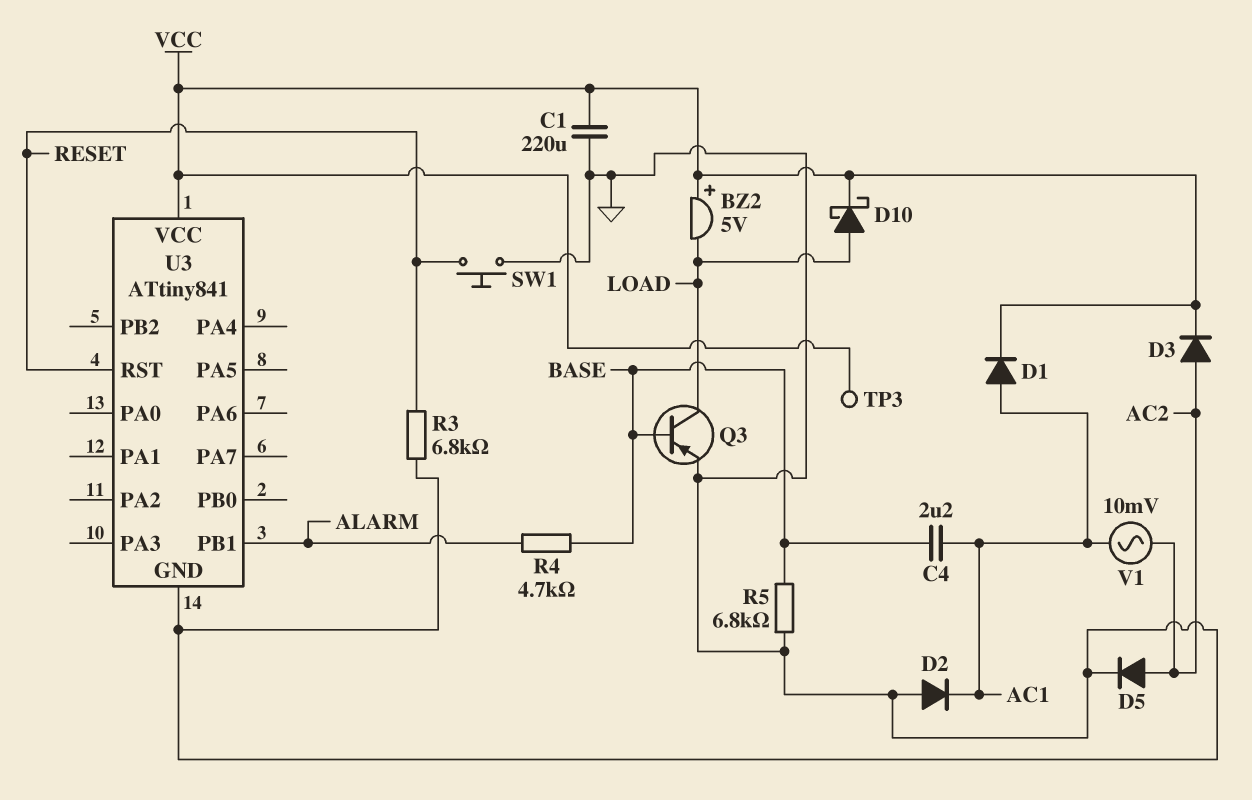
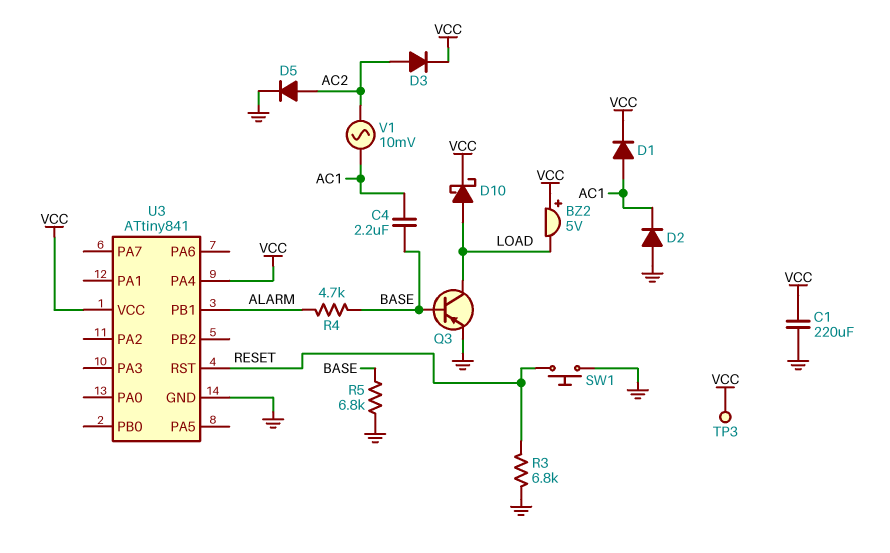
U3 pin PA4: none -> VCC

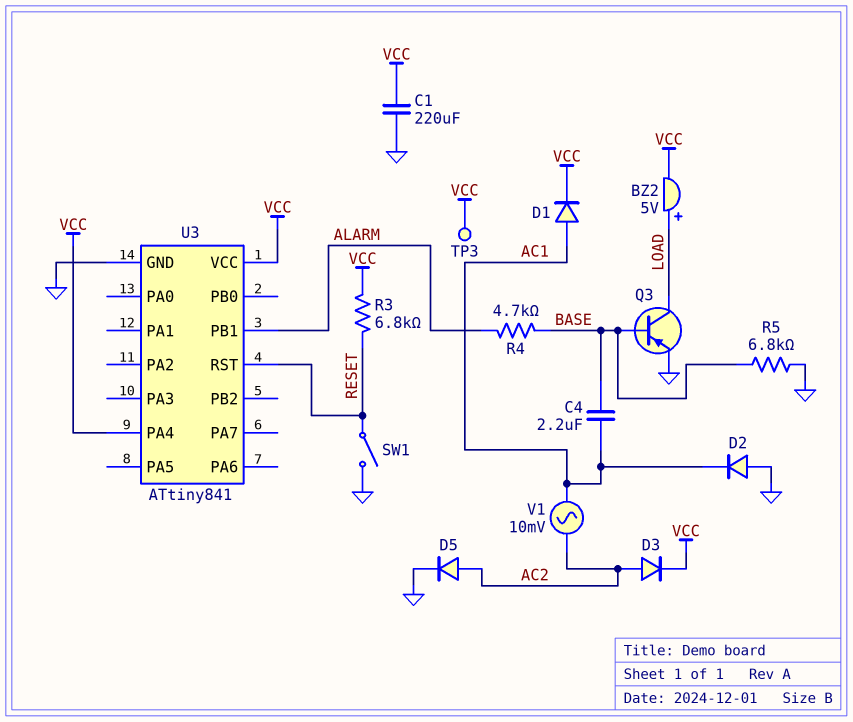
BZ2: buzzer 5V (plus VCC, minus LOAD) -> buzzer 5V (plus LOAD, minus VCC)
D10: schottky (A LOAD, K VCC) -> none
R3: 6.8k (GND, RESET) -> 6.8k (RESET, VCC)
SW1: button (GND, RESET) -> switch (GND, RESET)

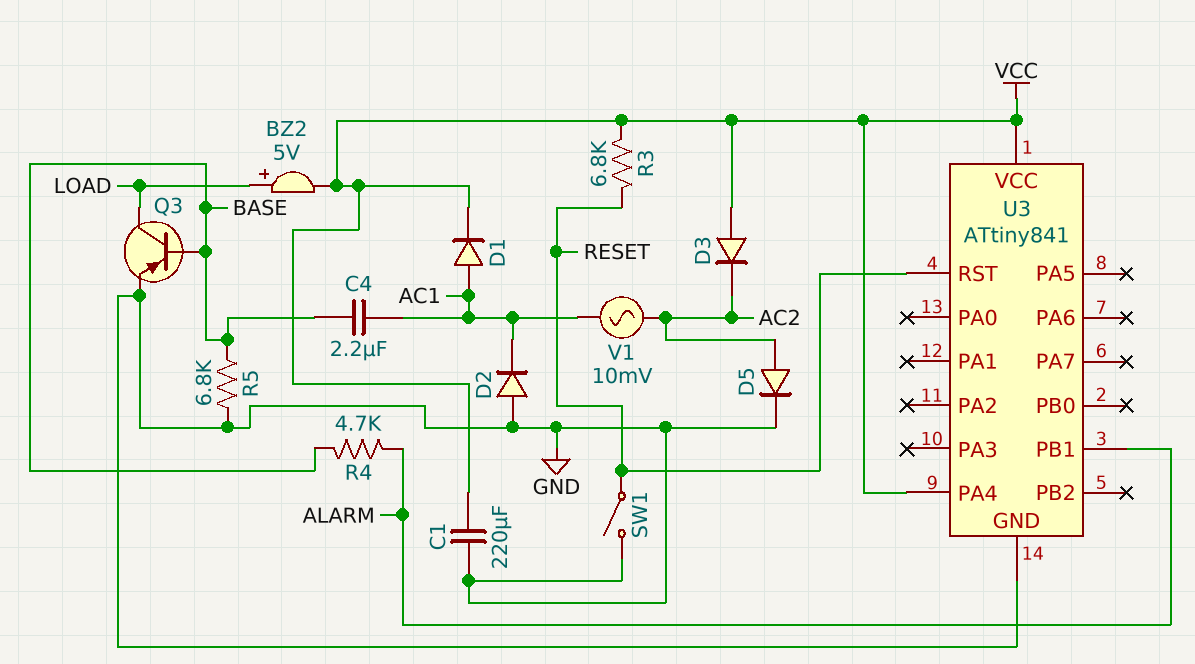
D3: diode (A AC2, K VCC) -> diode (A VCC, K AC2)
TP3: test point (VCC) -> none

